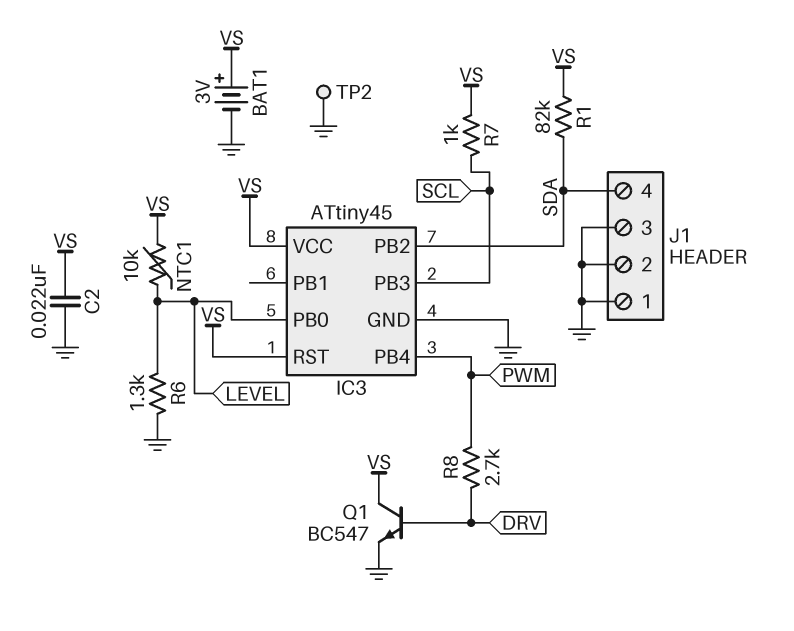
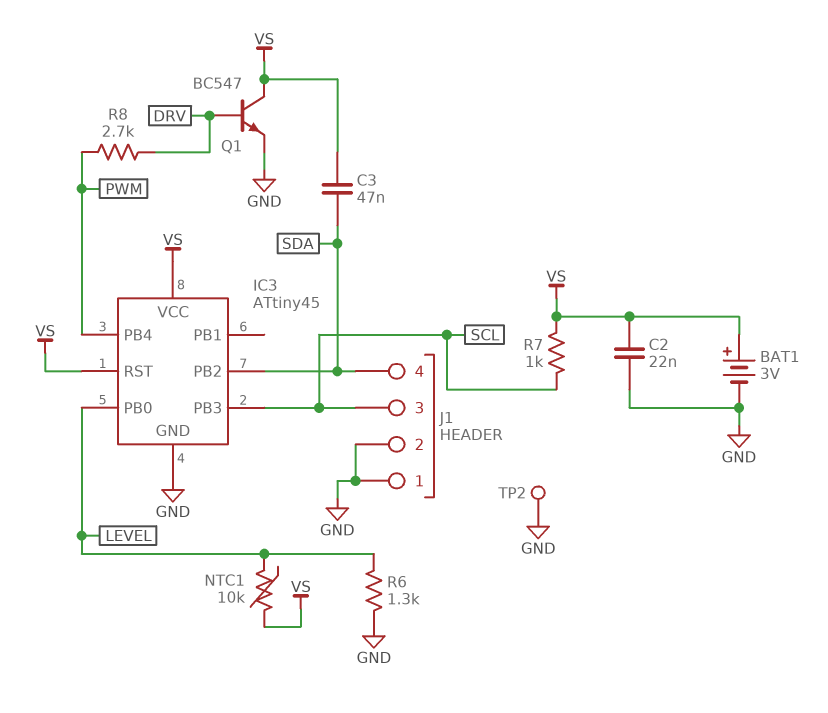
C3: none -> 47nF (SDA, VS)
J1 pin 3: GND -> SCL
R1: 82k (SDA, VS) -> none

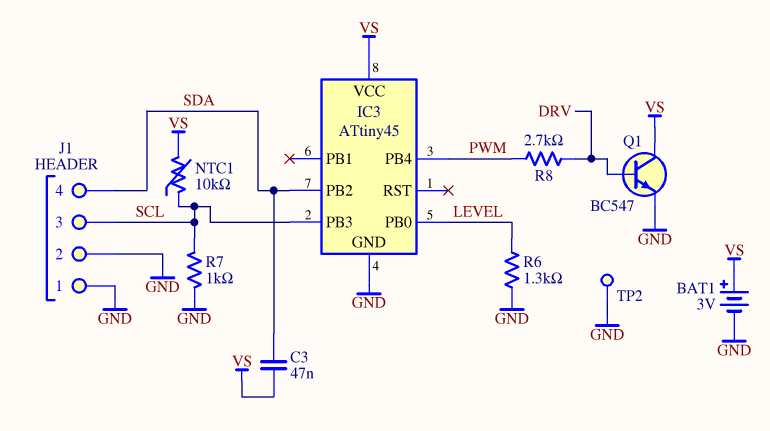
C2: 22nF (GND, VS) -> none
IC3 pin RST: VS -> none
NTC1: 10k (LEVEL, VS) -> 10k (SCL, VS)
R7: 1k (SCL, VS) -> 1k (GND, SCL)

